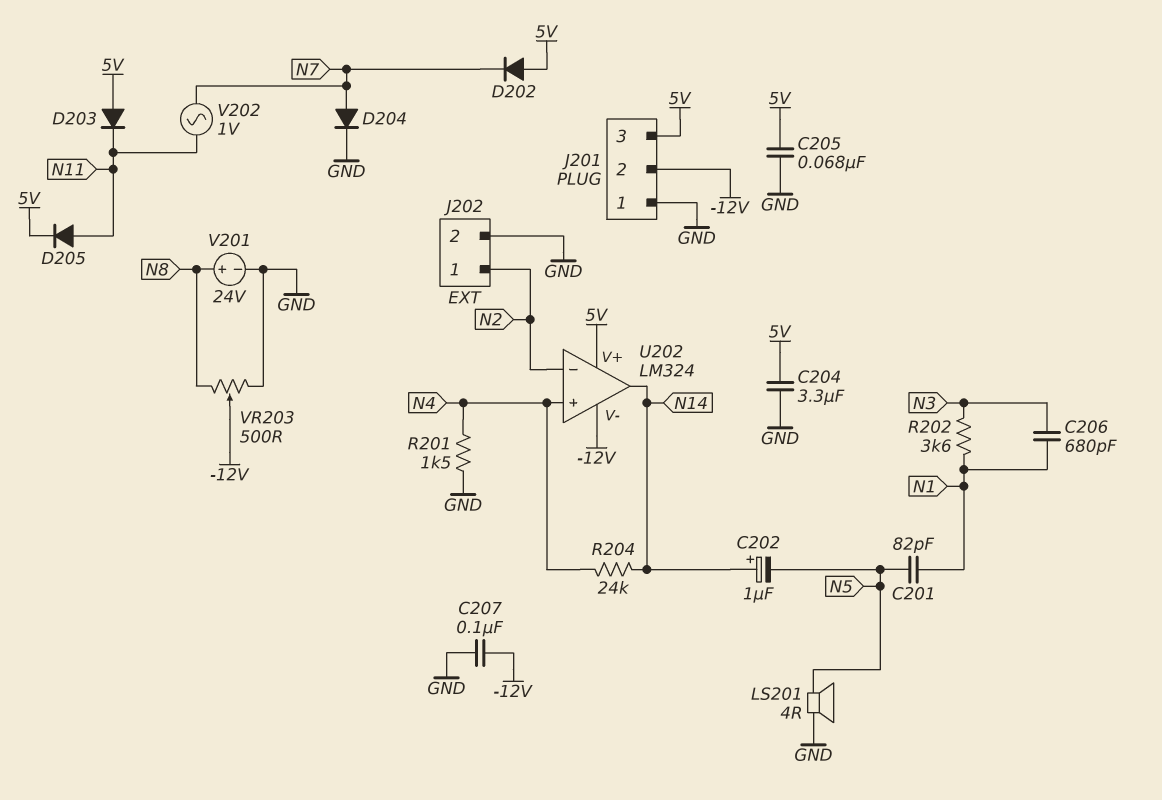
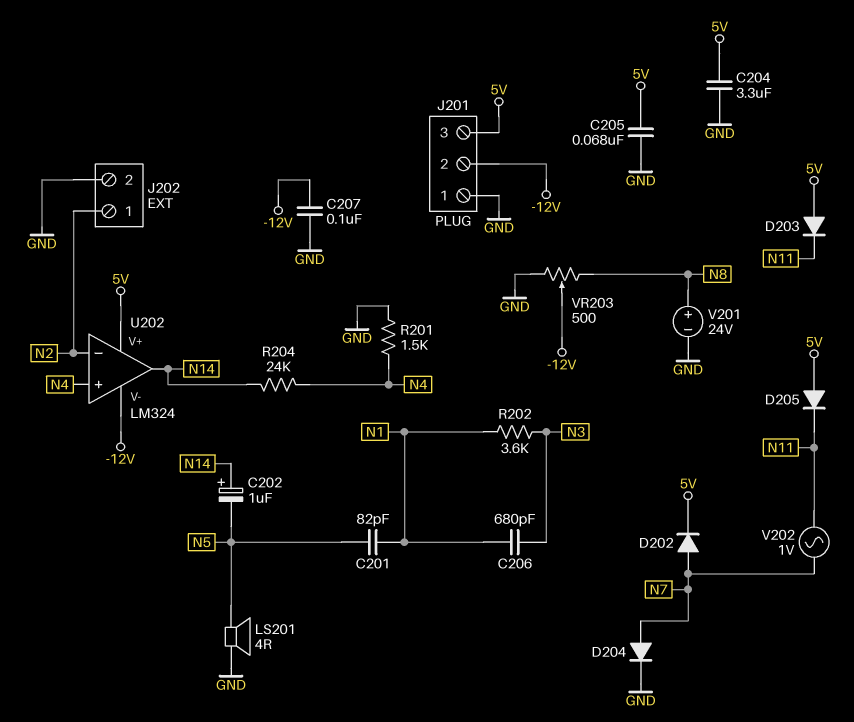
D202: diode (A 5V, K N7) -> diode (A N7, K 5V)
D205: diode (A N11, K 5V) -> diode (A 5V, K N11)

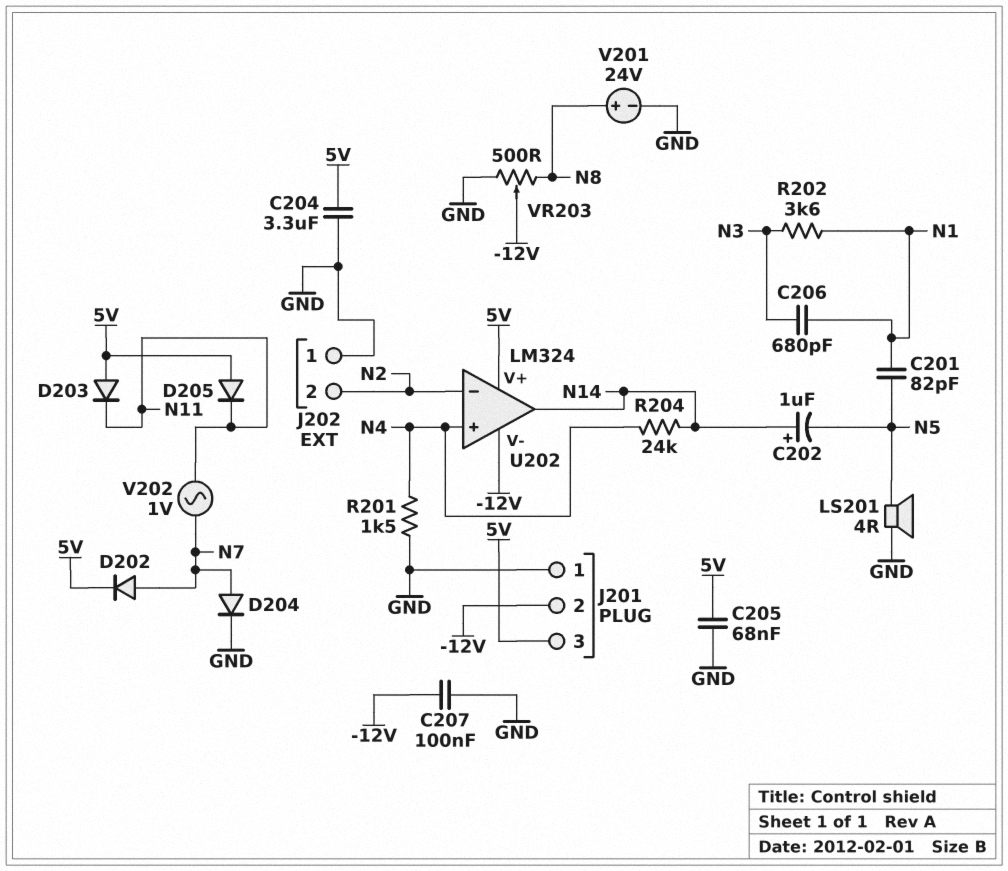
J202 pin 1: N2 -> GND
J202 pin 2: GND -> N2

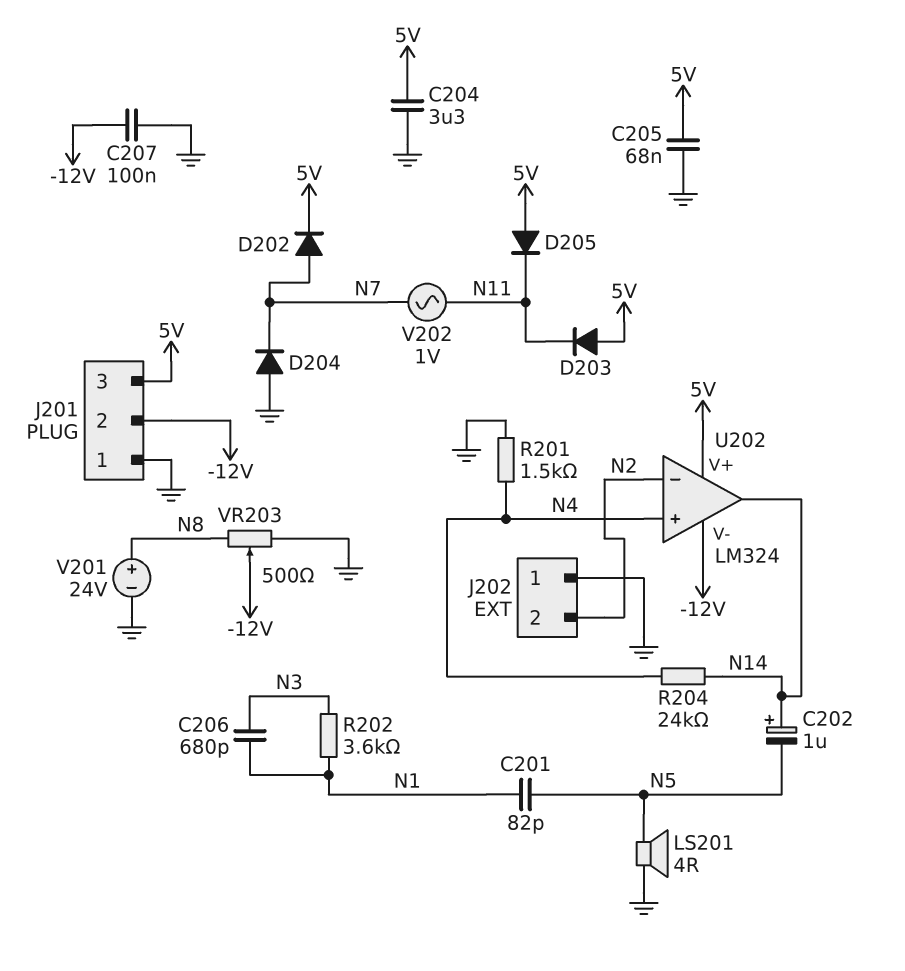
D204: diode (A N7, K GND) -> diode (A GND, K N7)

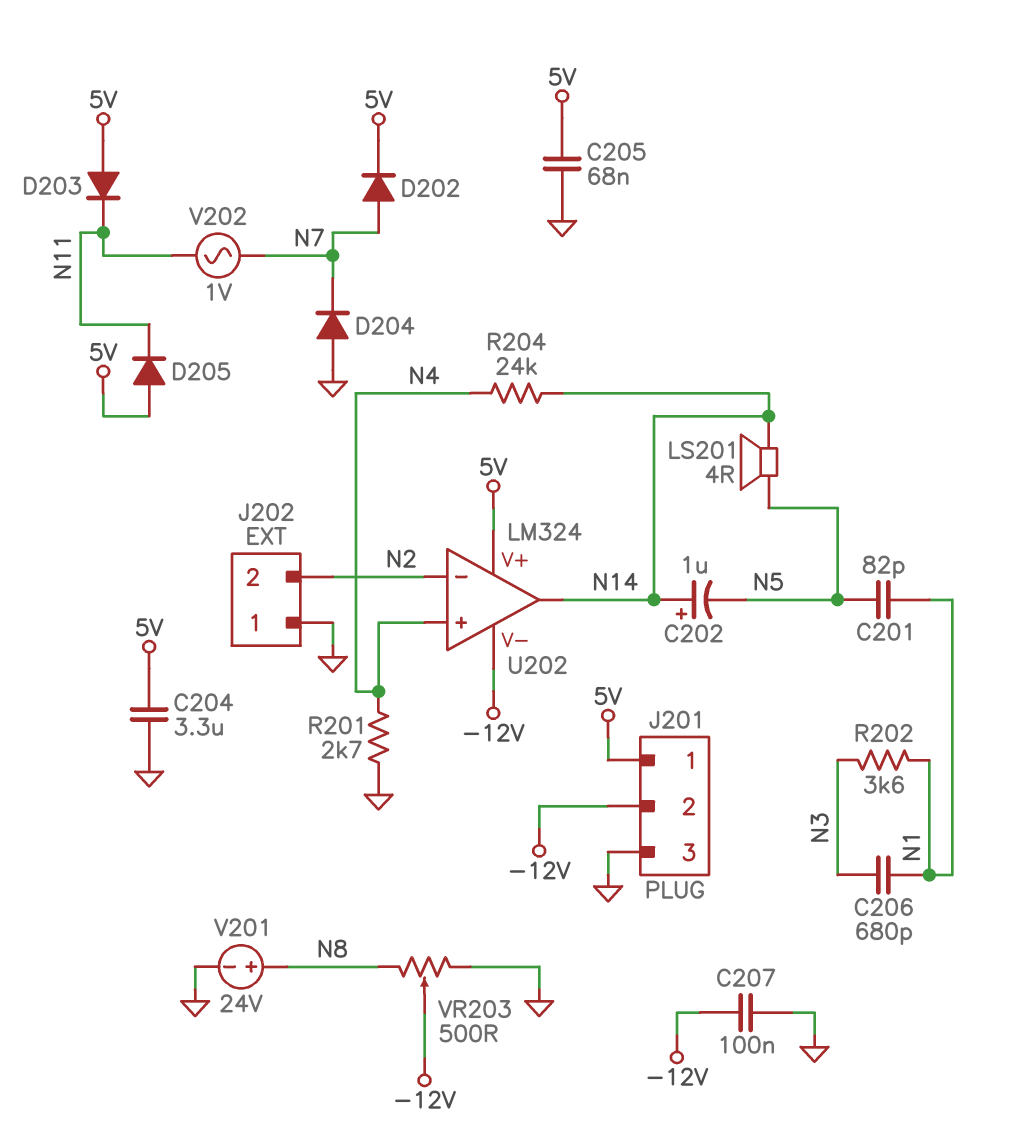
J201 pin 1: GND -> 5V
J201 pin 3: 5V -> GND
LS201: speaker 4R (GND, N5) -> speaker 4R (N5, N14)
R201: 1.5k (GND, N4) -> 2.7k (GND, N4)

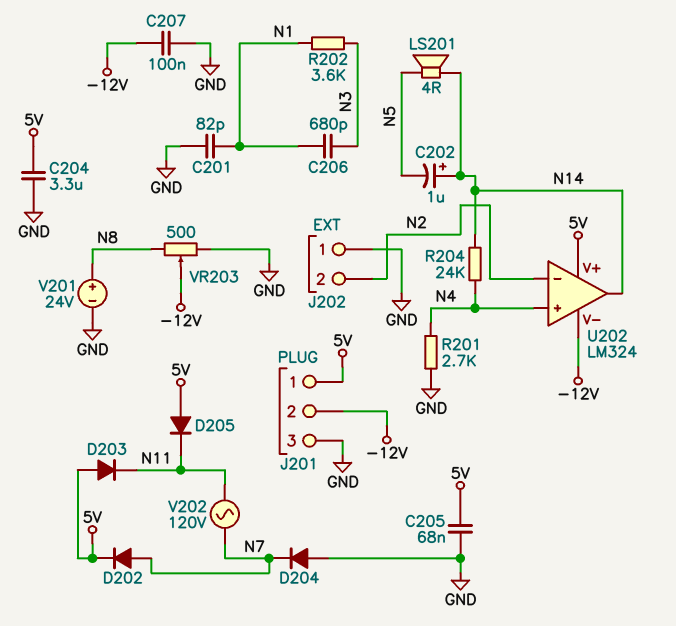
C201: 82pF (N1, N5) -> 82pF (GND, N1)
V202: AC 1V (N7, N11) -> AC 120V (N7, N11)

